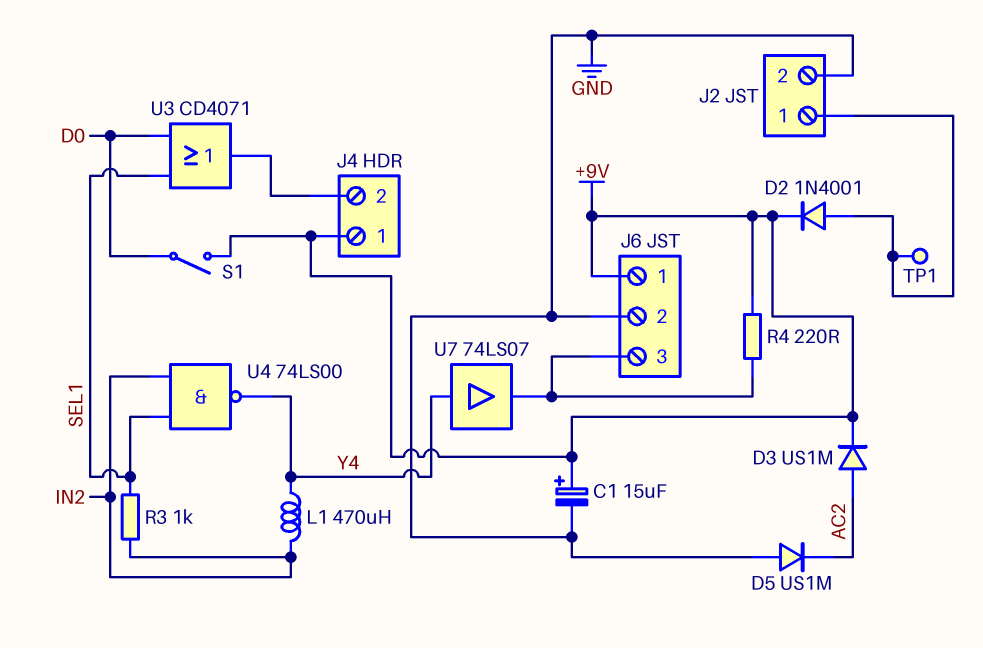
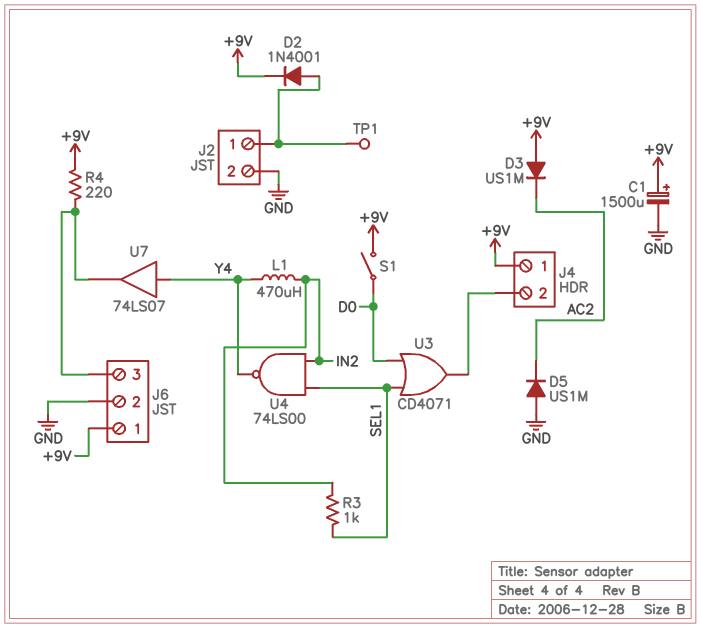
C1: 15uF (plus +9V, minus GND) -> 1500uF (plus +9V, minus GND)
D3: diode US1M (A AC2, K +9V) -> diode US1M (A +9V, K AC2)

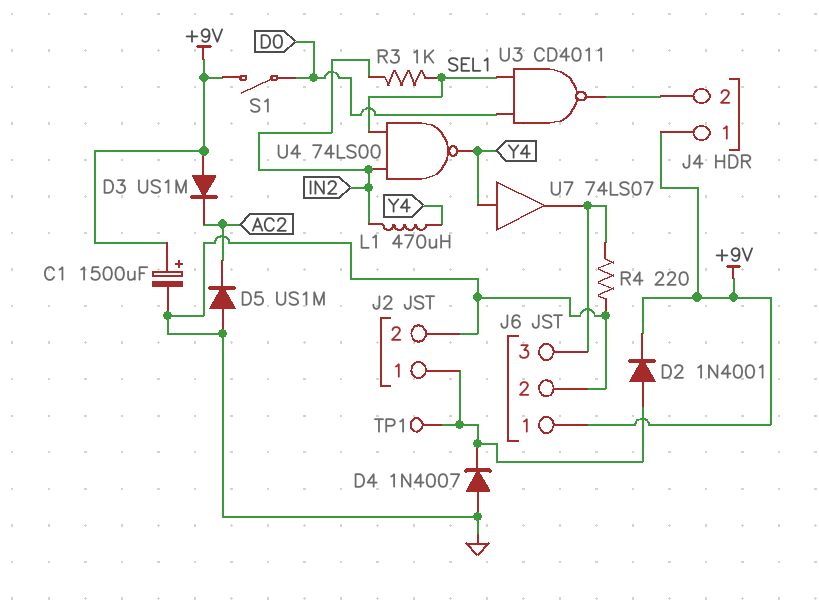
D4: none -> diode 1N4007 (A GND, K J2/1)
R4: 220 (+9V, J6/3) -> 220 (GND, J6/3)
U3: OR CD4071 (in D0, in SEL1, out J4/2) -> NAND CD4011 (in D0, in SEL1, out J4/2)

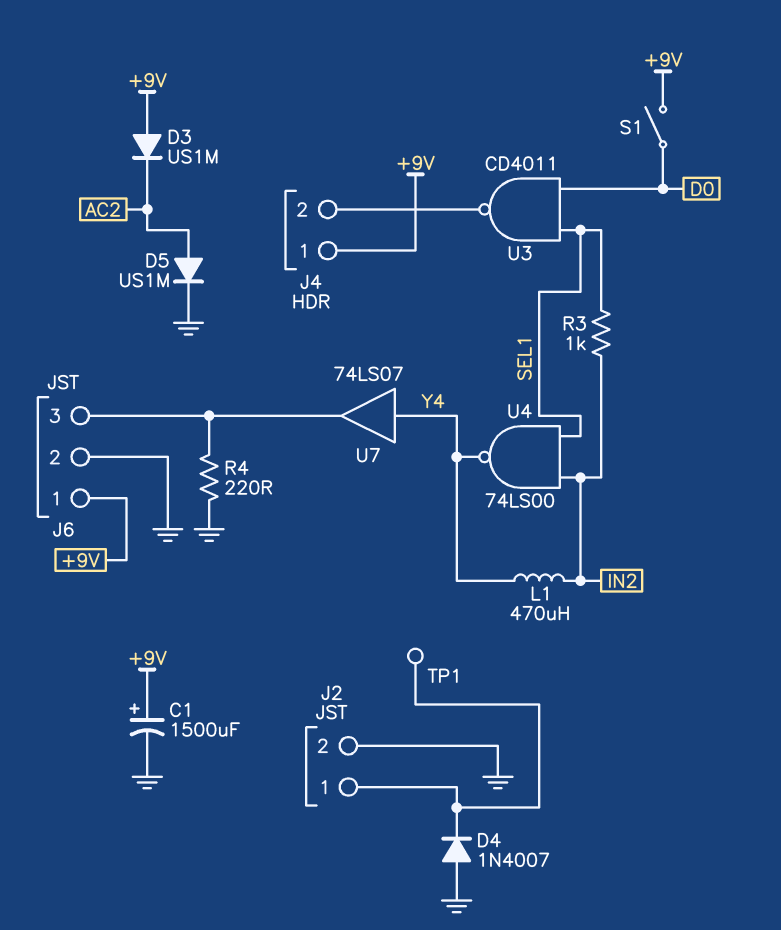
D2: diode 1N4001 (A J2/1, K +9V) -> none
D5: diode US1M (A GND, K AC2) -> diode US1M (A AC2, K GND)

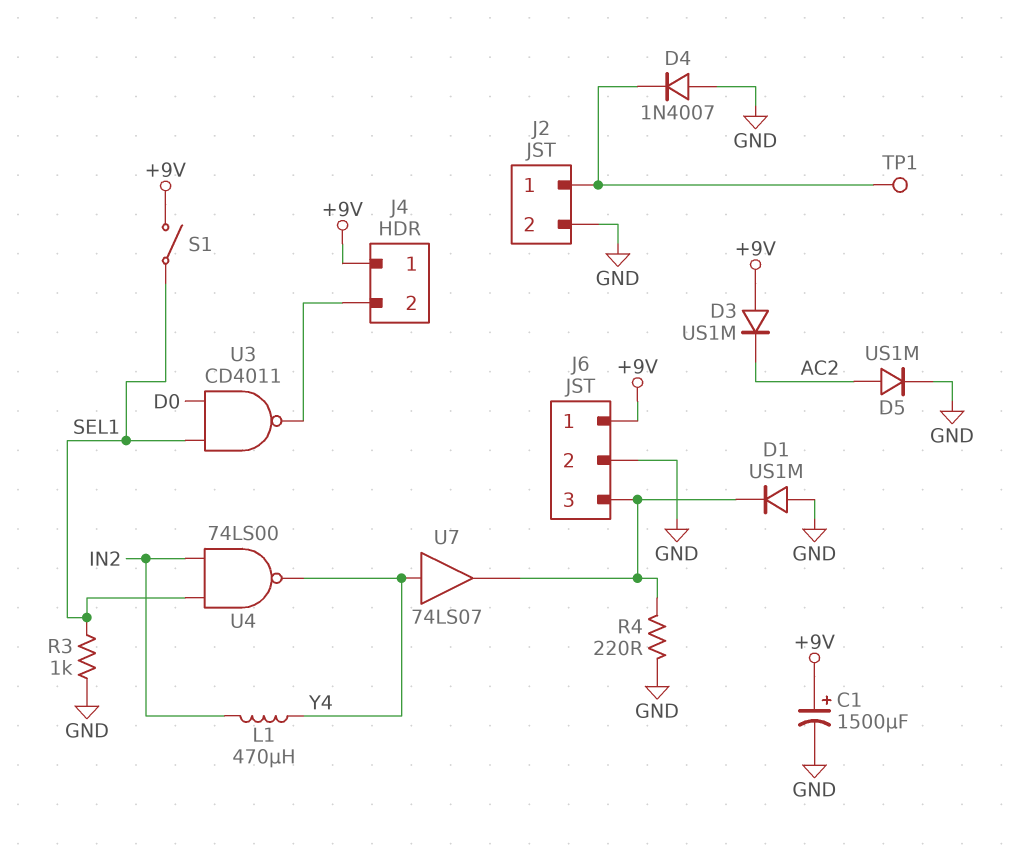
D1: none -> diode US1M (A GND, K J6/3)
R3: 1k (IN2, SEL1) -> 1k (GND, SEL1)
S1: switch (+9V, D0) -> switch (+9V, SEL1)

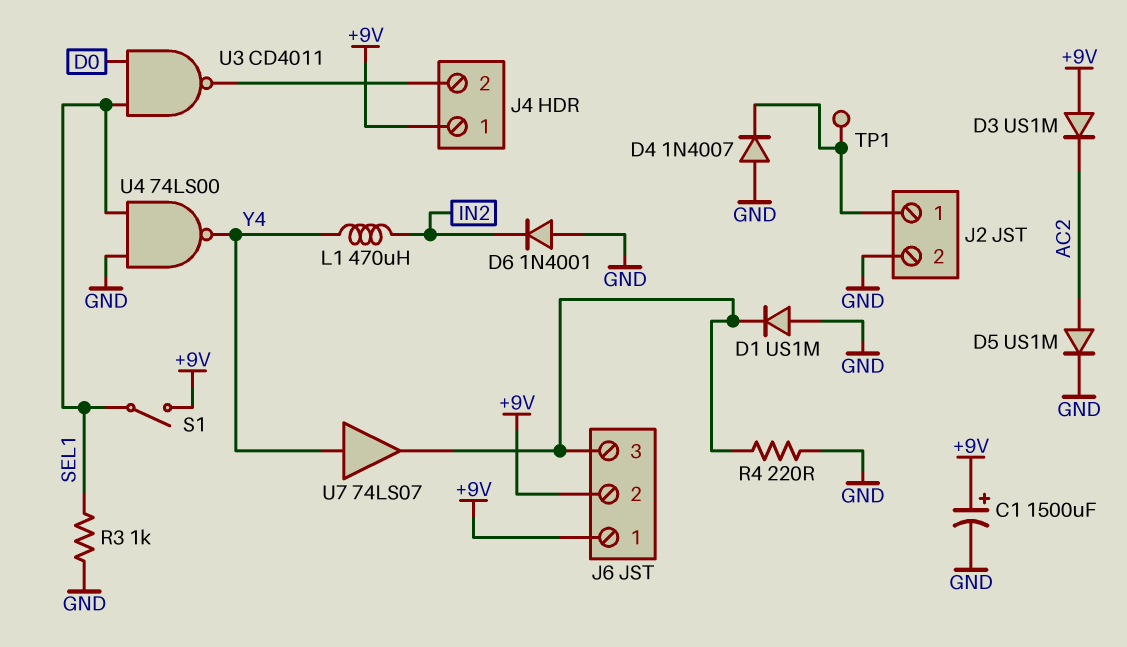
D6: none -> diode 1N4001 (A GND, K IN2)
J6 pin 2: GND -> +9V
U4: NAND 74LS00 (in IN2, in SEL1, out Y4) -> NAND 74LS00 (in GND, in SEL1, out Y4)

